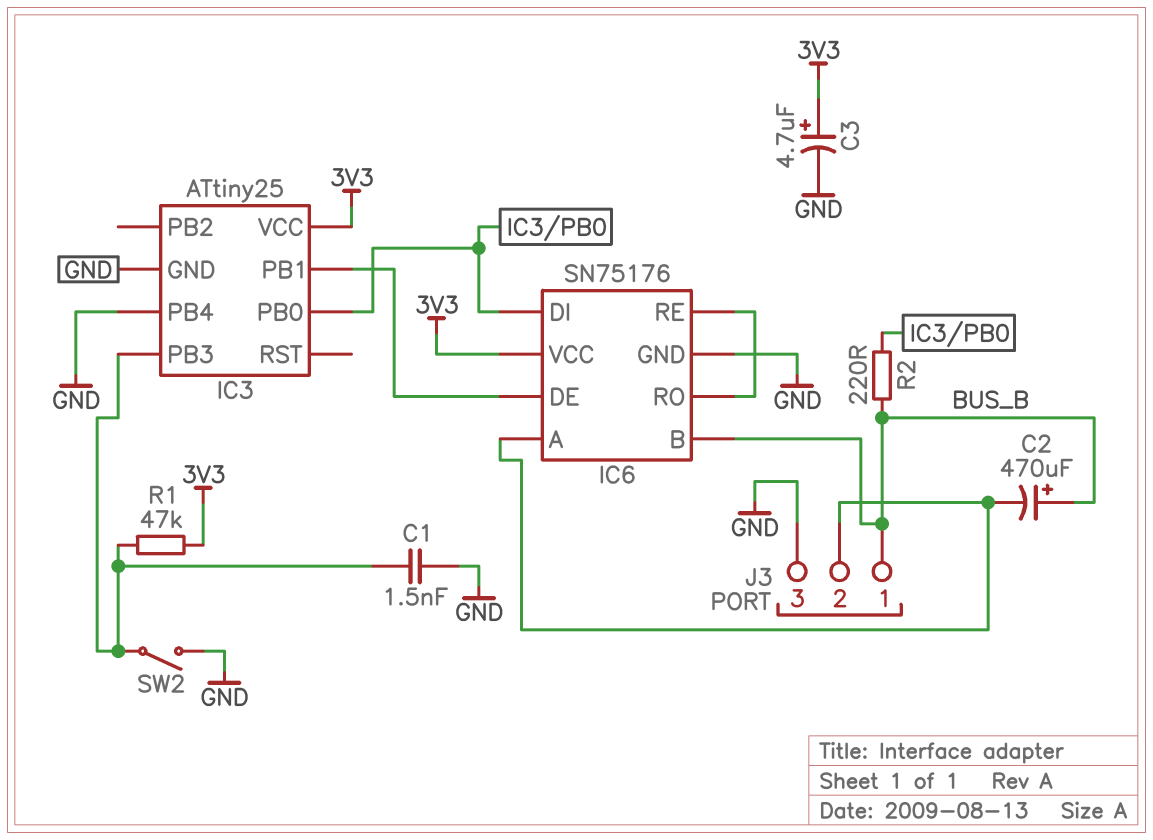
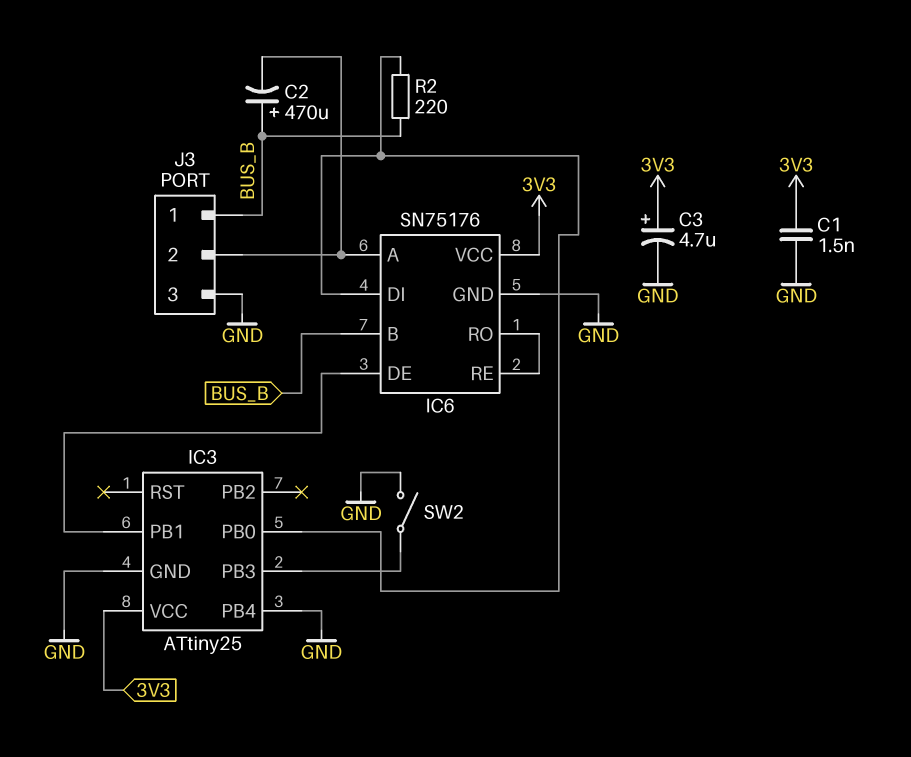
C1: 1.5nF (GND, IC3/PB3) -> 1.5nF (3V3, GND)
R1: 47k (3V3, IC3/PB3) -> none

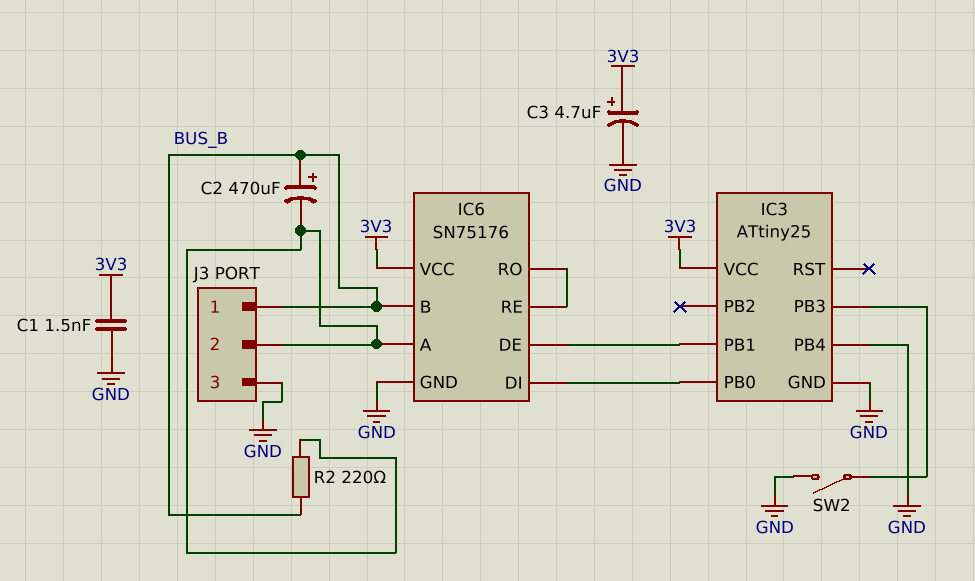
R2: 220 (BUS_B, IC3/PB0) -> 220 (BUS_B, IC6/A)

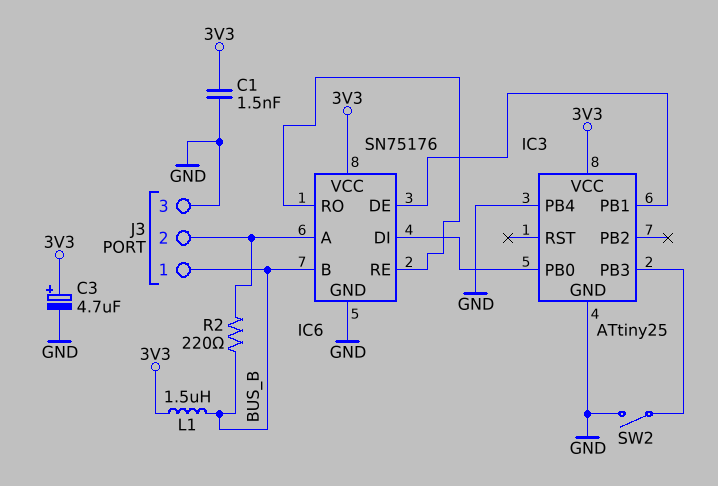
C2: 470uF (plus BUS_B, minus IC6/A) -> none
L1: none -> 1.5uH (3V3, BUS_B)

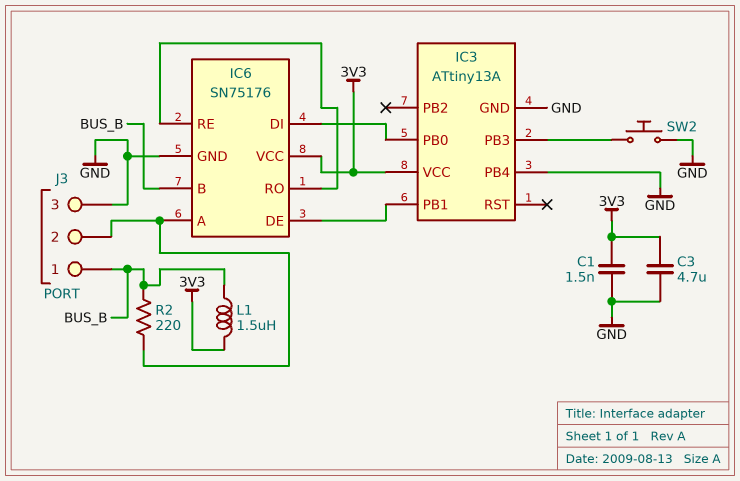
C3: 4.7uF (plus 3V3, minus GND) -> 4.7uF (3V3, GND)
IC3: ATtiny25 -> ATtiny13A
SW2: switch (GND, IC3/PB3) -> button (GND, IC3/PB3)

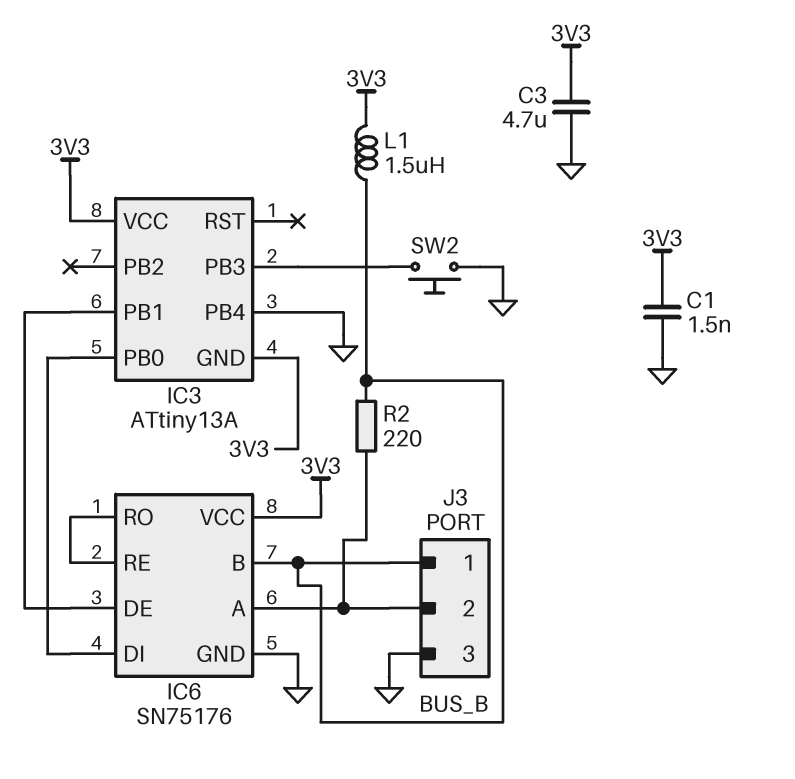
IC3 pin GND: GND -> 3V3

